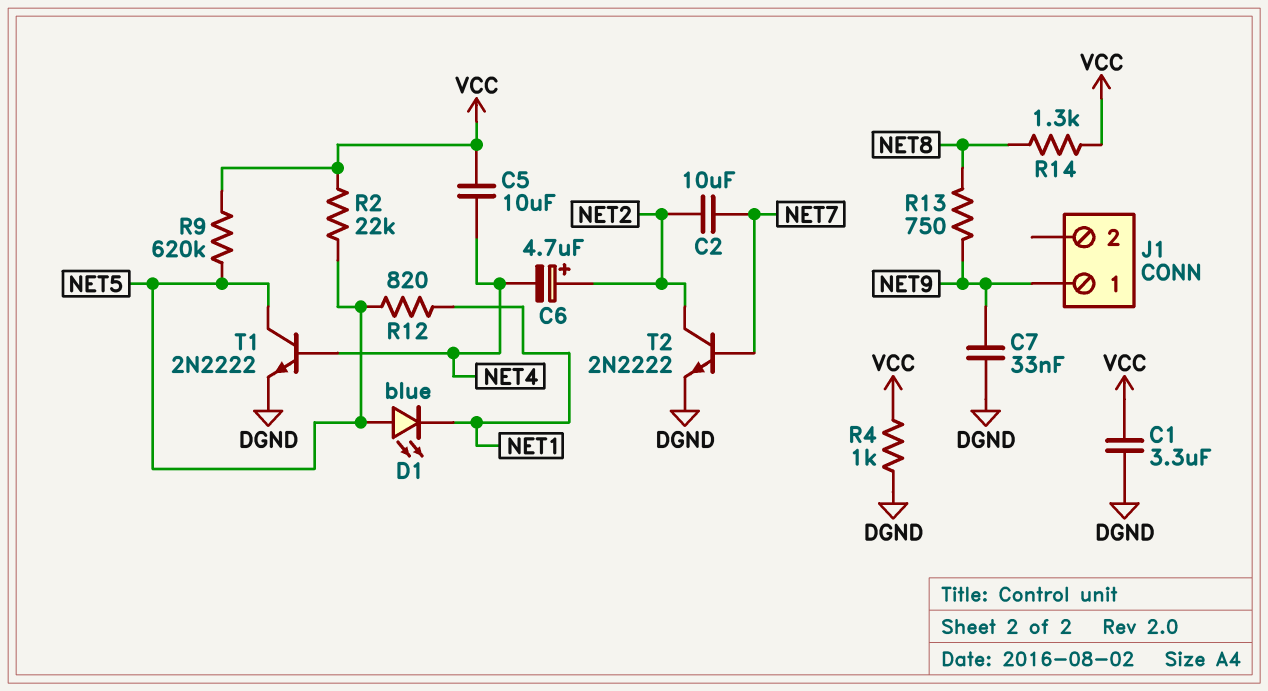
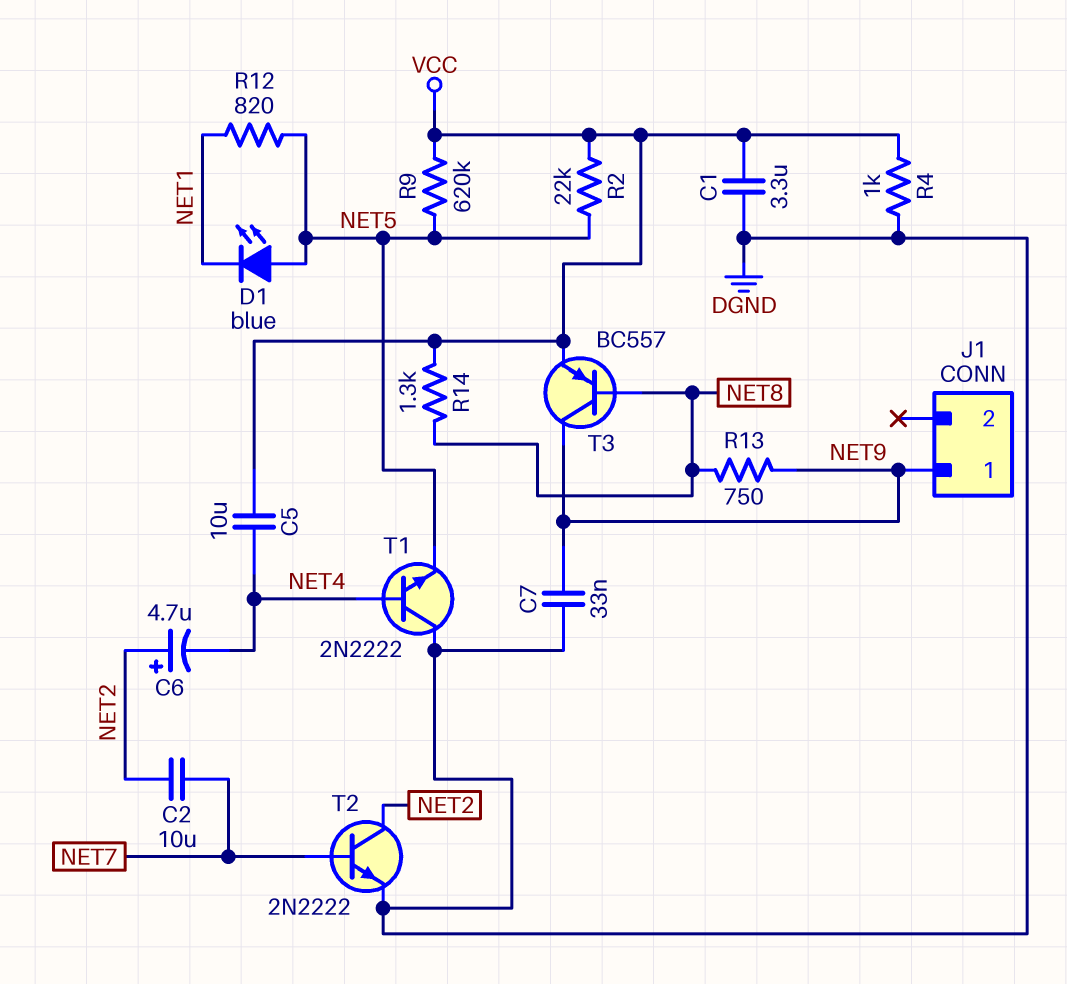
T1: NPN 2N2222 (B NET4, C NET5, E DGND) -> NPN 2N2222 (B NET4, C DGND, E NET5)
T3: none -> PNP BC557 (B NET8, C NET9, E VCC)

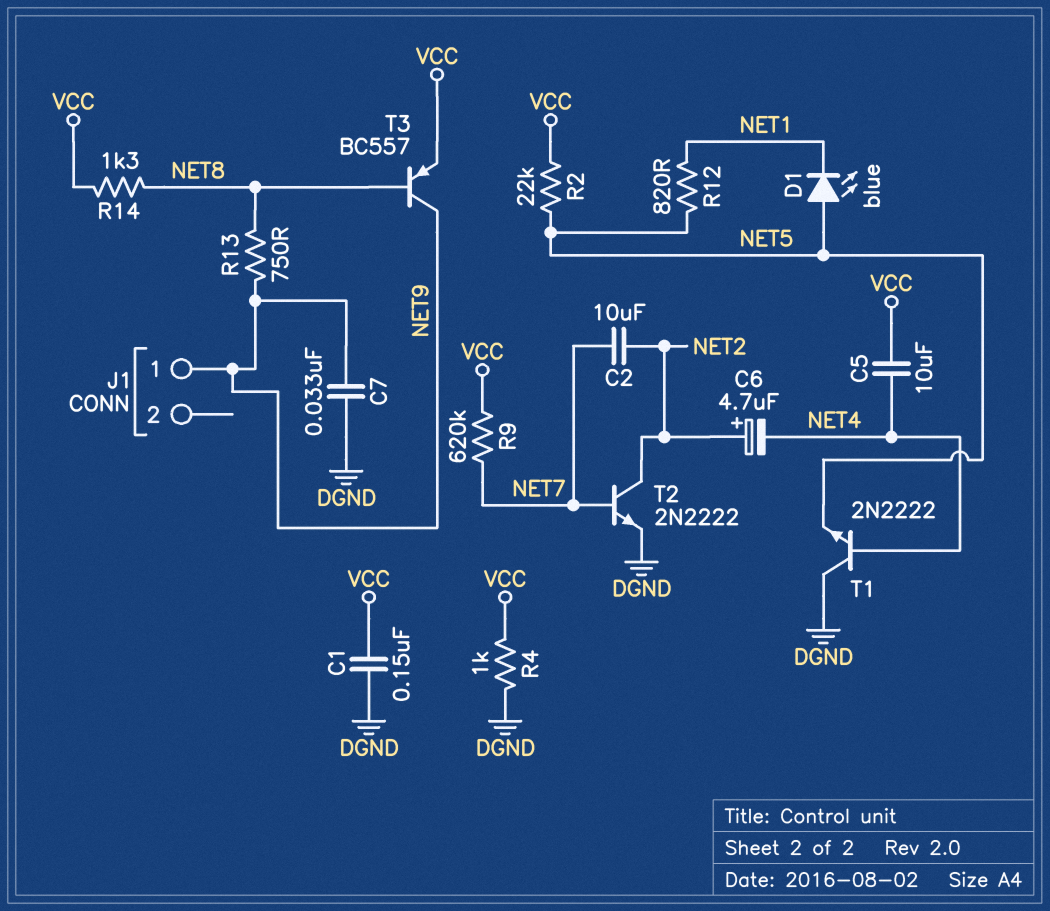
C1: 3.3uF (DGND, VCC) -> 150nF (DGND, VCC)
R9: 620k (NET5, VCC) -> 620k (NET7, VCC)

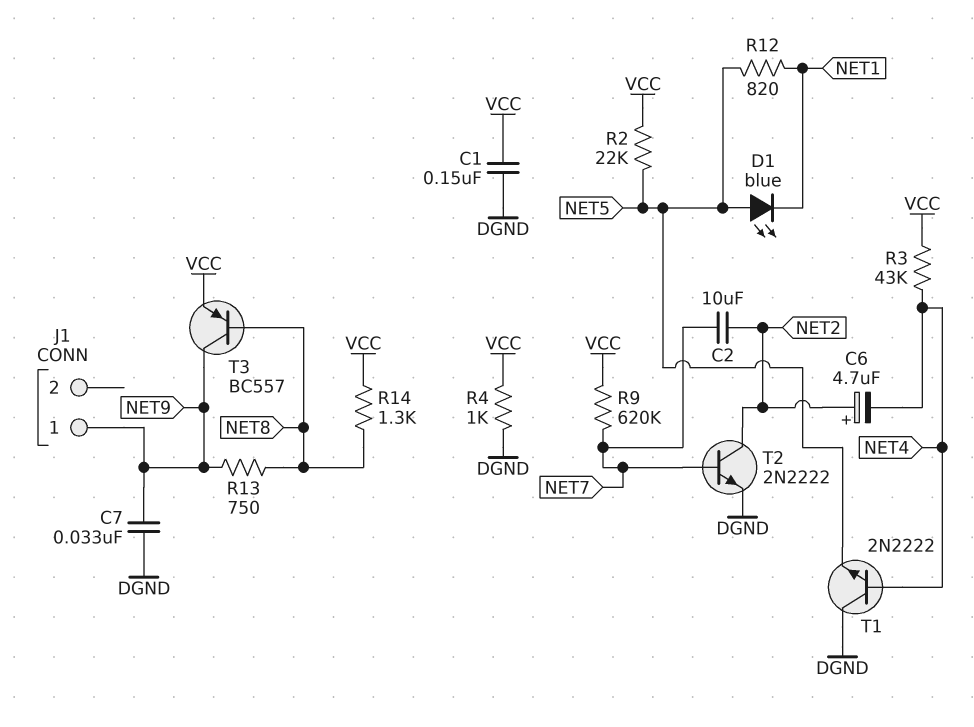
C5: 10uF (NET4, VCC) -> none
R3: none -> 43k (NET4, VCC)

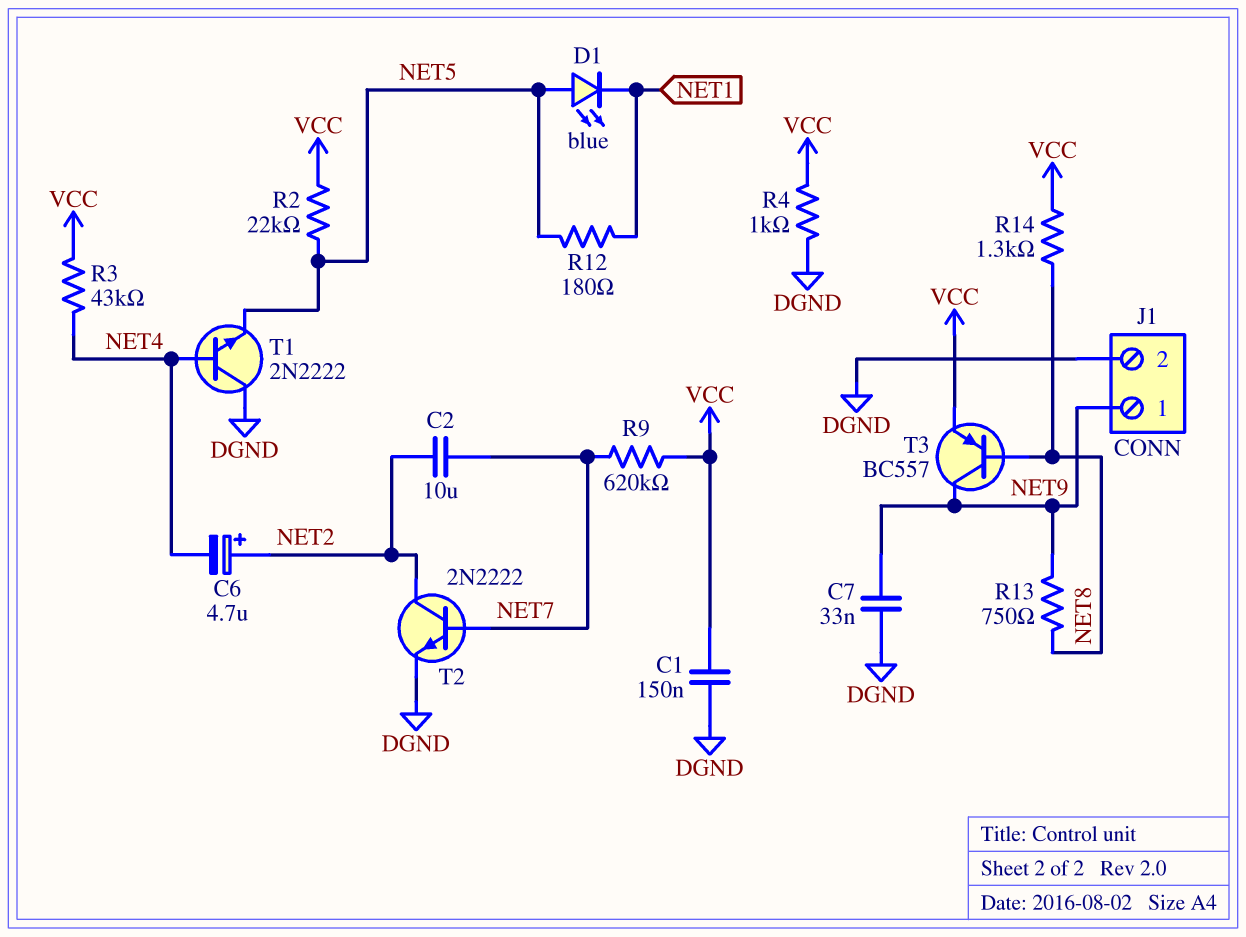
J1 pin 2: none -> DGND
R12: 820 (NET1, NET5) -> 180 (NET1, NET5)

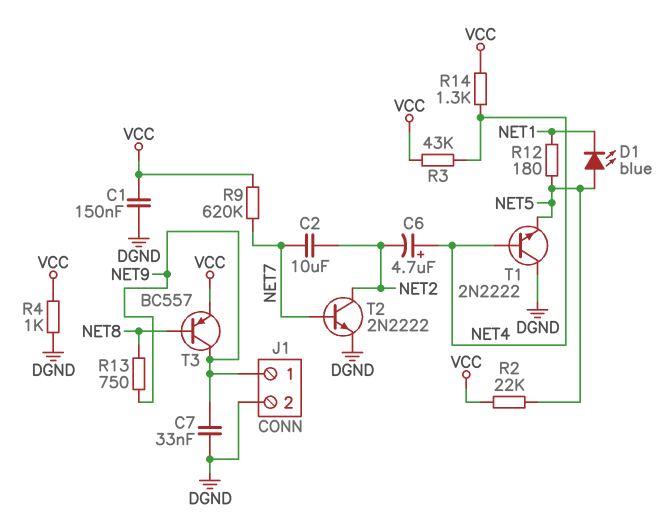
C6: 4.7uF (plus NET2, minus NET4) -> 4.7uF (plus NET4, minus NET2)
R14: 1.3k (NET8, VCC) -> 1.3k (NET4, VCC)

